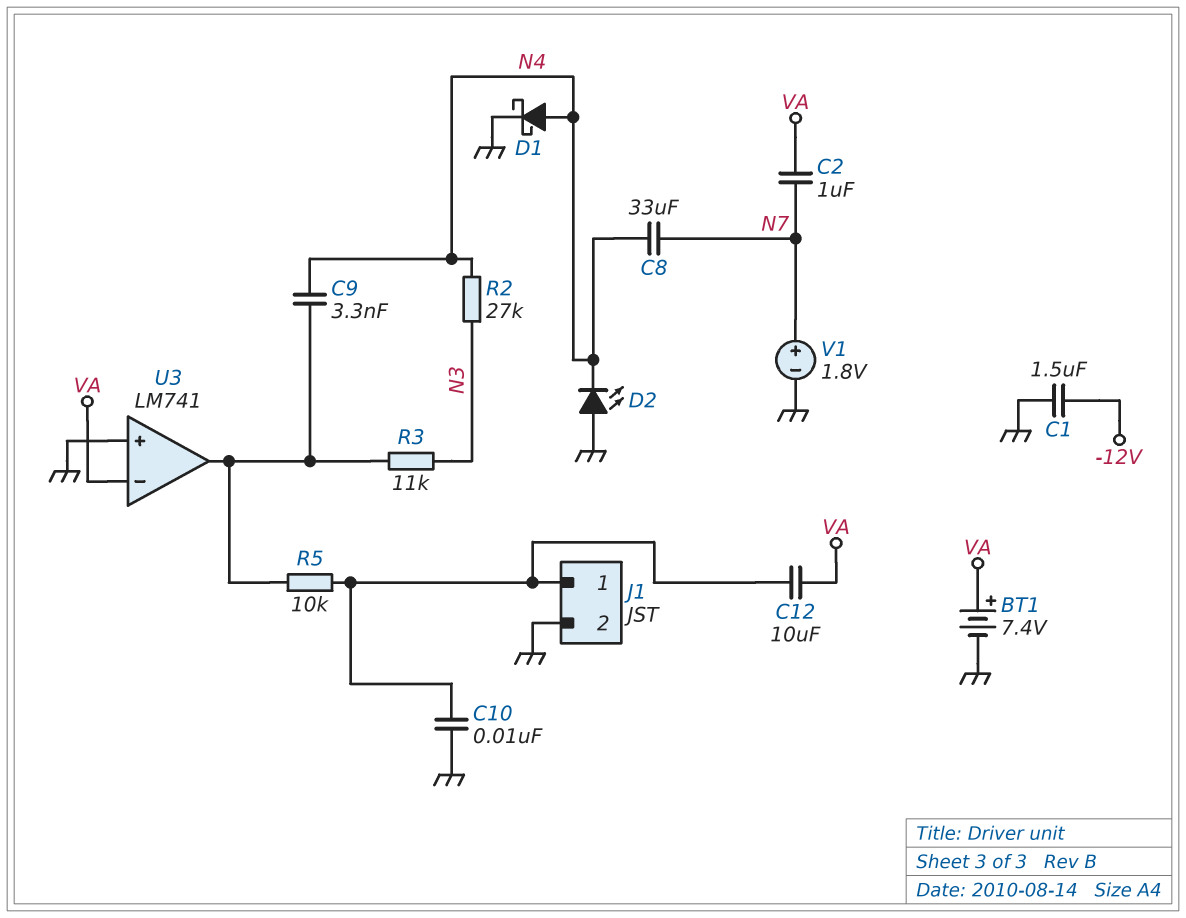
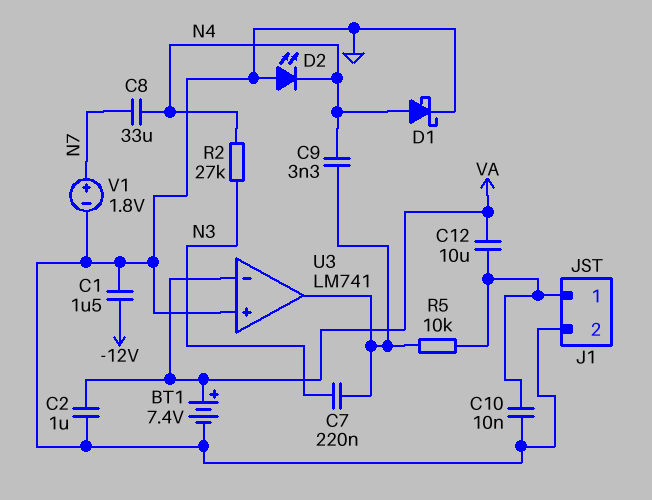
C2: 1uF (N7, VA) -> 1uF (GND, VA)
C7: none -> 220nF (N3, U3/out)
R3: 11k (N3, U3/out) -> none

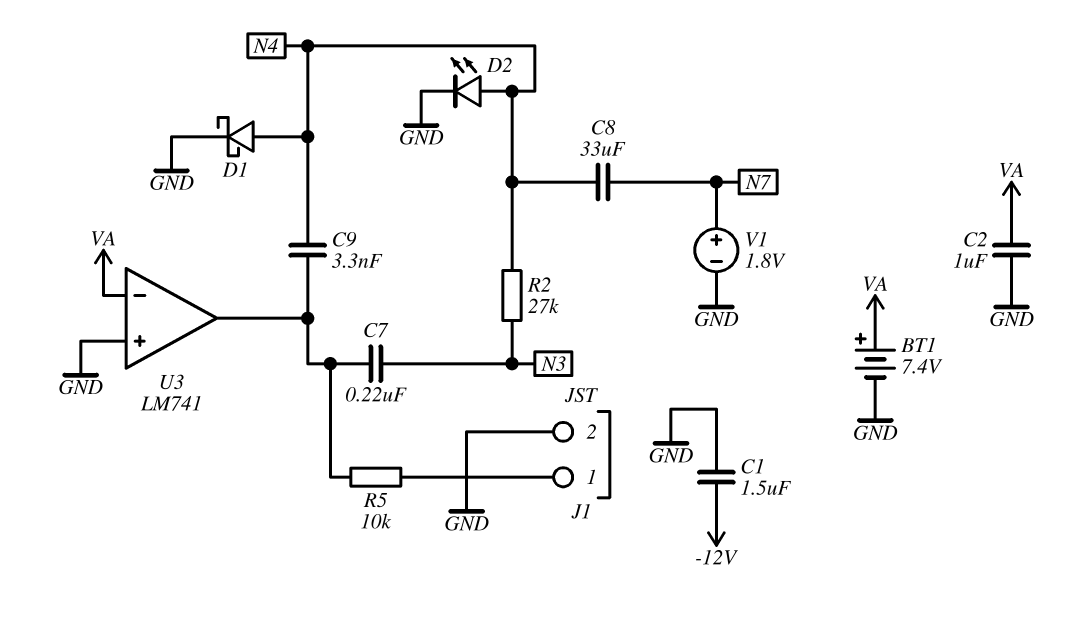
C10: 10nF (GND, J1/1) -> none
C12: 10uF (J1/1, VA) -> none
D2: LED (A GND, K N4) -> LED (A N4, K GND)

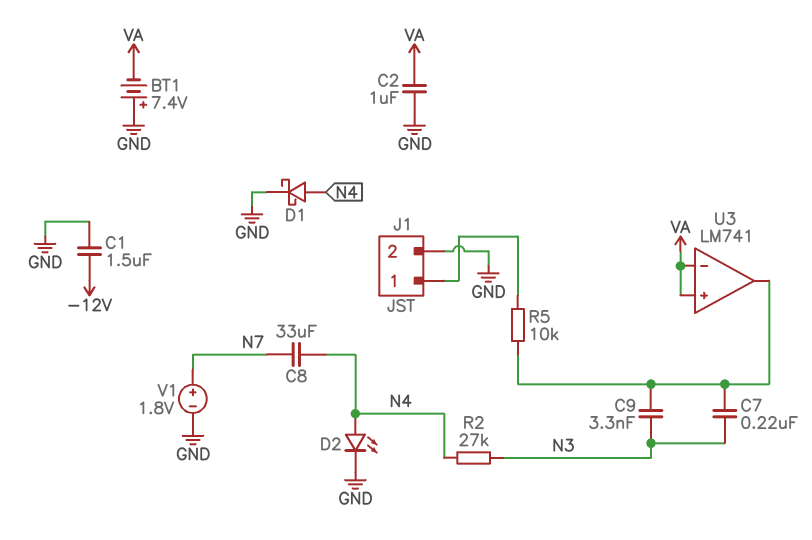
BT1: 7.4V (plus VA, minus GND) -> 7.4V (plus GND, minus VA)
C9: 3.3nF (N4, U3/out) -> 3.3nF (N3, U3/out)
U3 pin in+: GND -> VA

